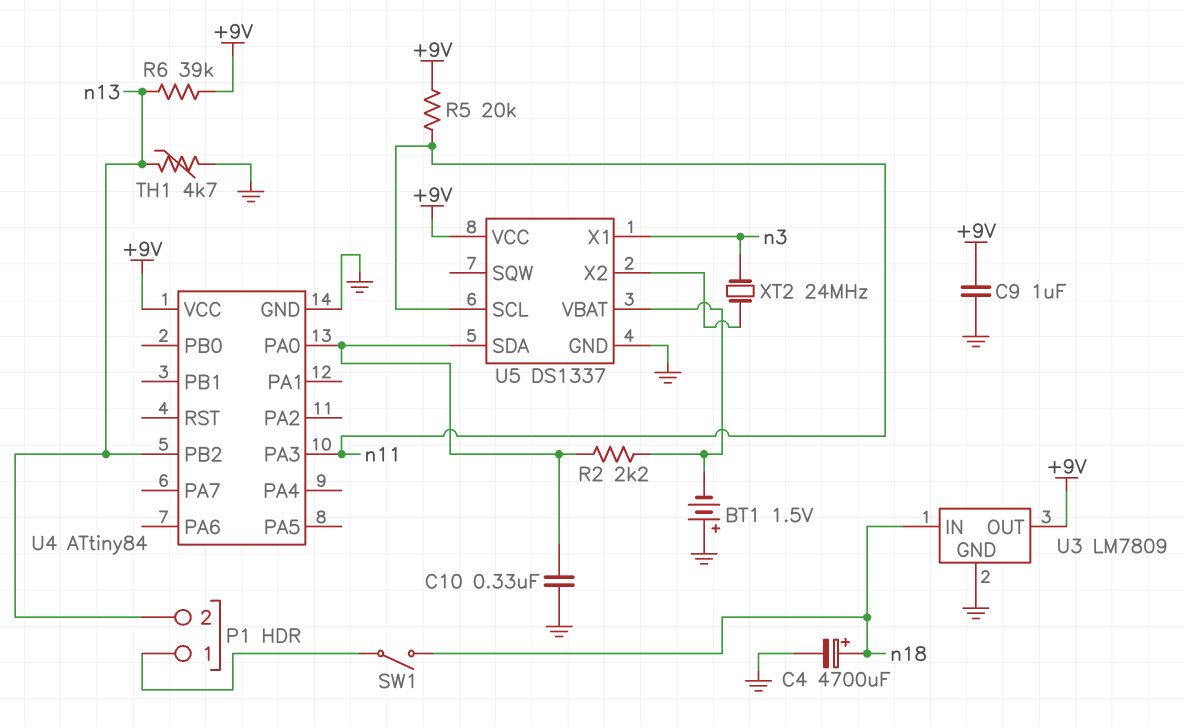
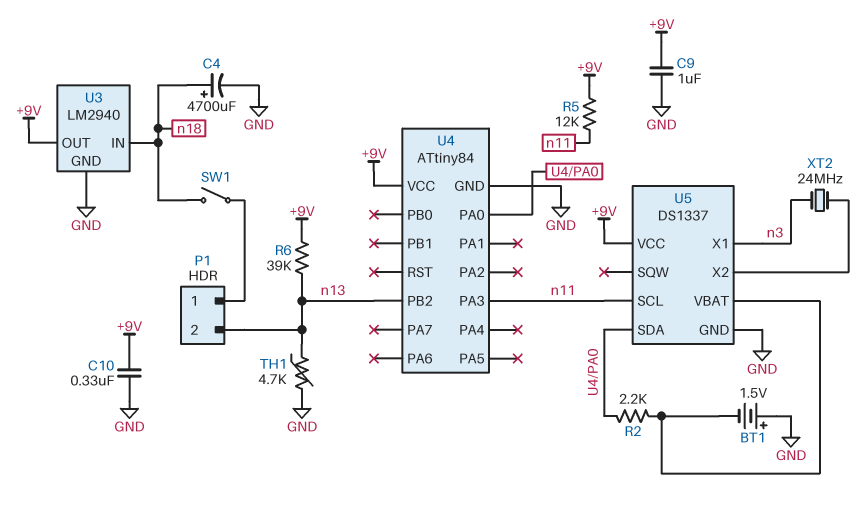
C10: 330nF (GND, U4/PA0) -> 330nF (+9V, GND)
R5: 20k (+9V, n11) -> 12k (+9V, n11)
U3: LM7809 -> LM2940

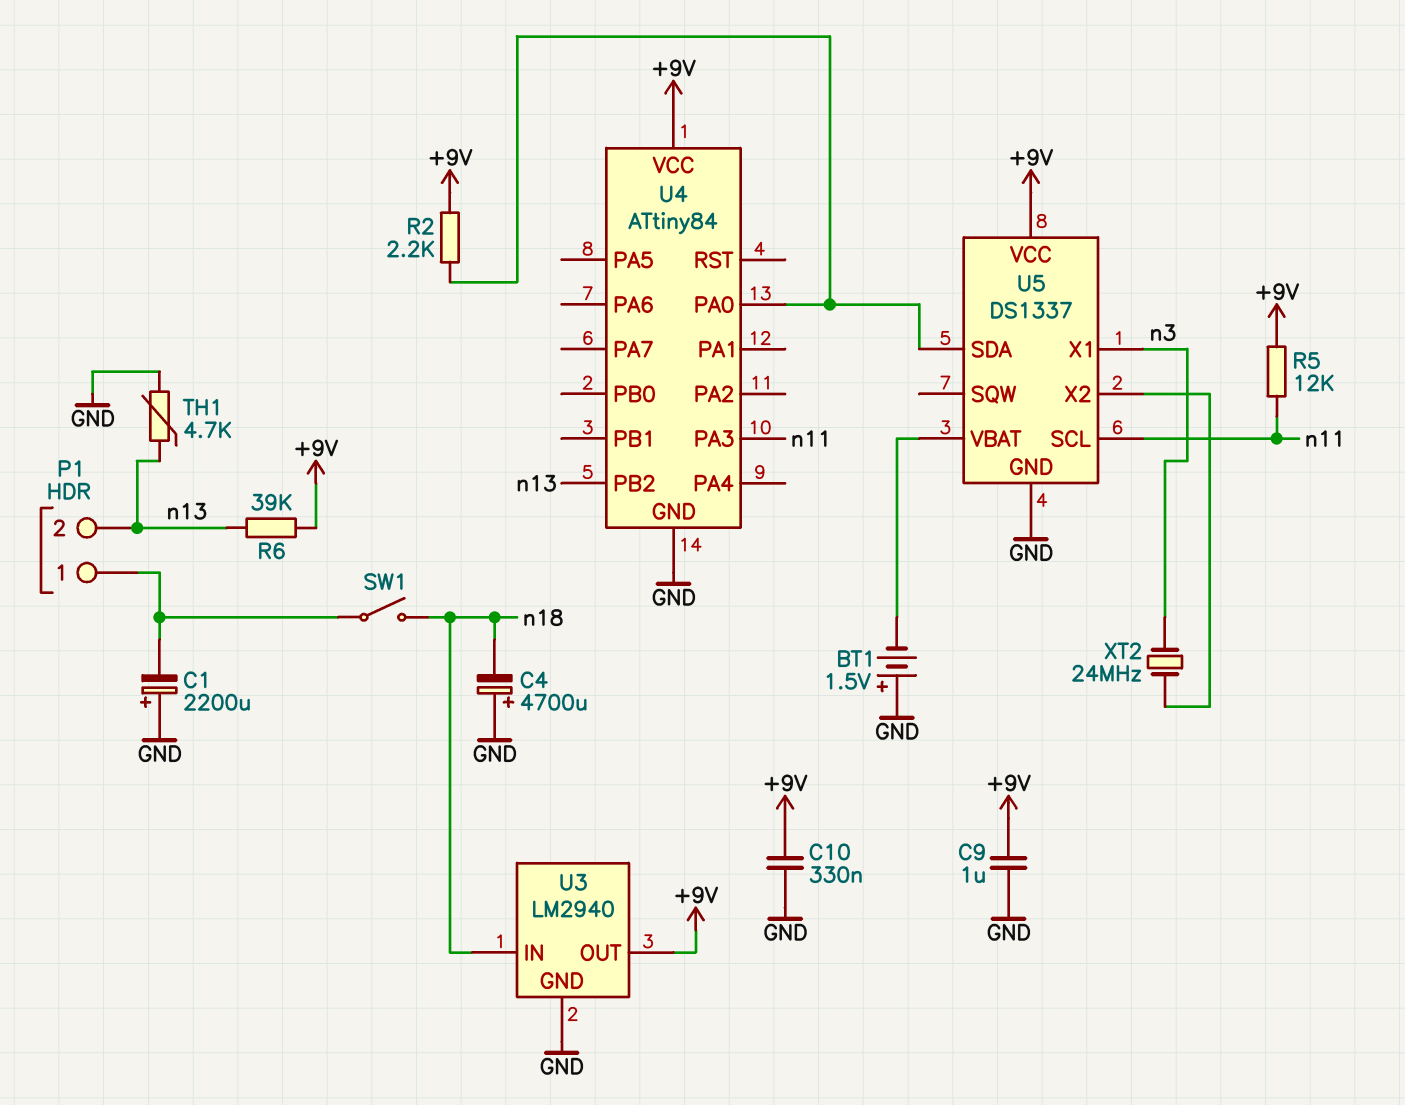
C1: none -> 2200uF (plus GND, minus P1/1)
C4: 4700uF (plus n18, minus GND) -> 4700uF (plus GND, minus n18)
R2: 2.2k (U4/PA0, U5/VBAT) -> 2.2k (+9V, U4/PA0)

